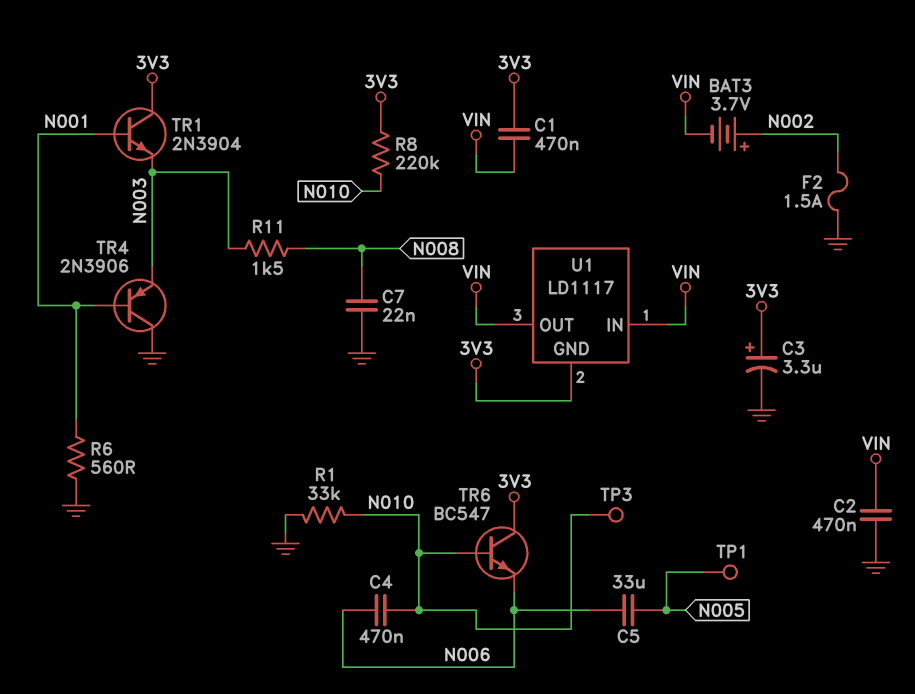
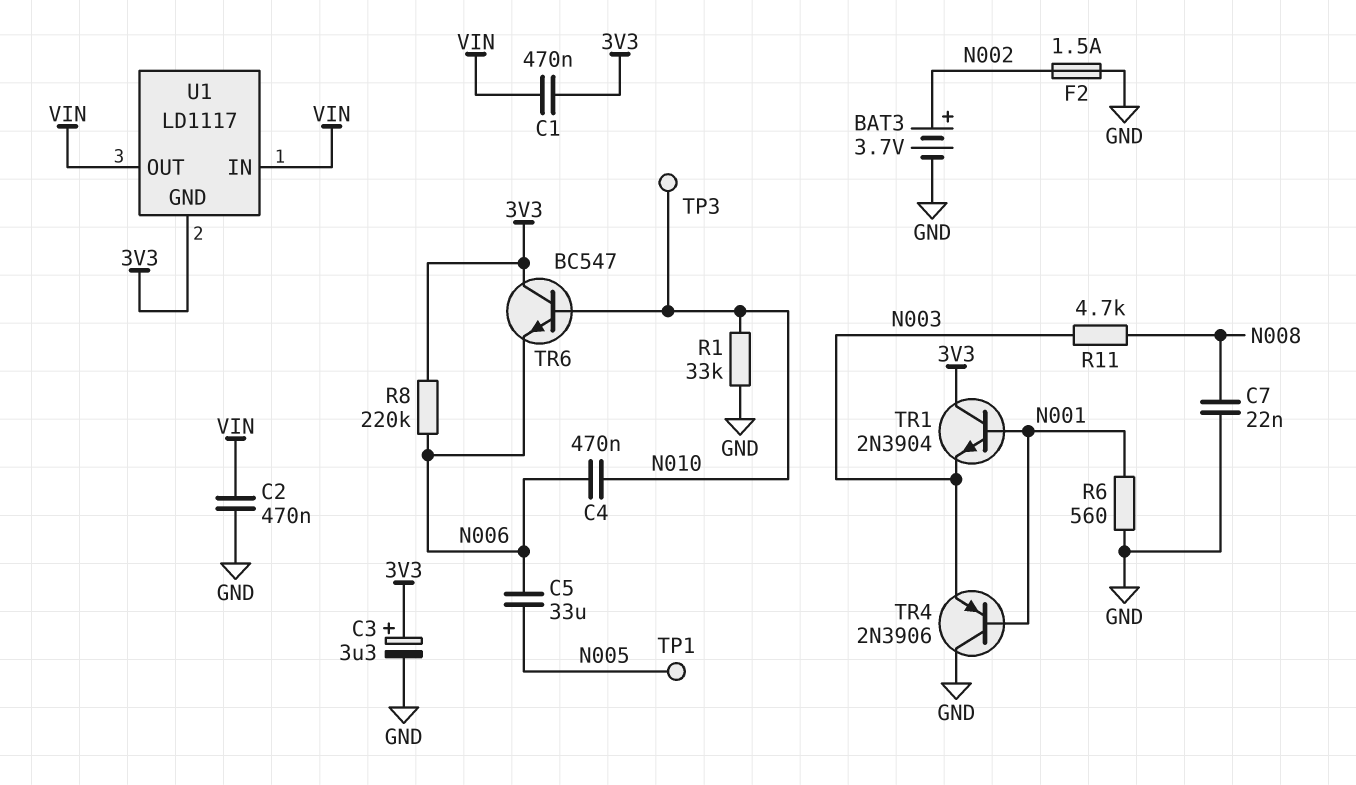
BAT3: 3.7V (plus N002, minus VIN) -> 3.7V (plus N002, minus GND)
R8: 220k (3V3, N010) -> 220k (3V3, N006)
R11: 1.5k (N003, N008) -> 4.7k (N003, N008)

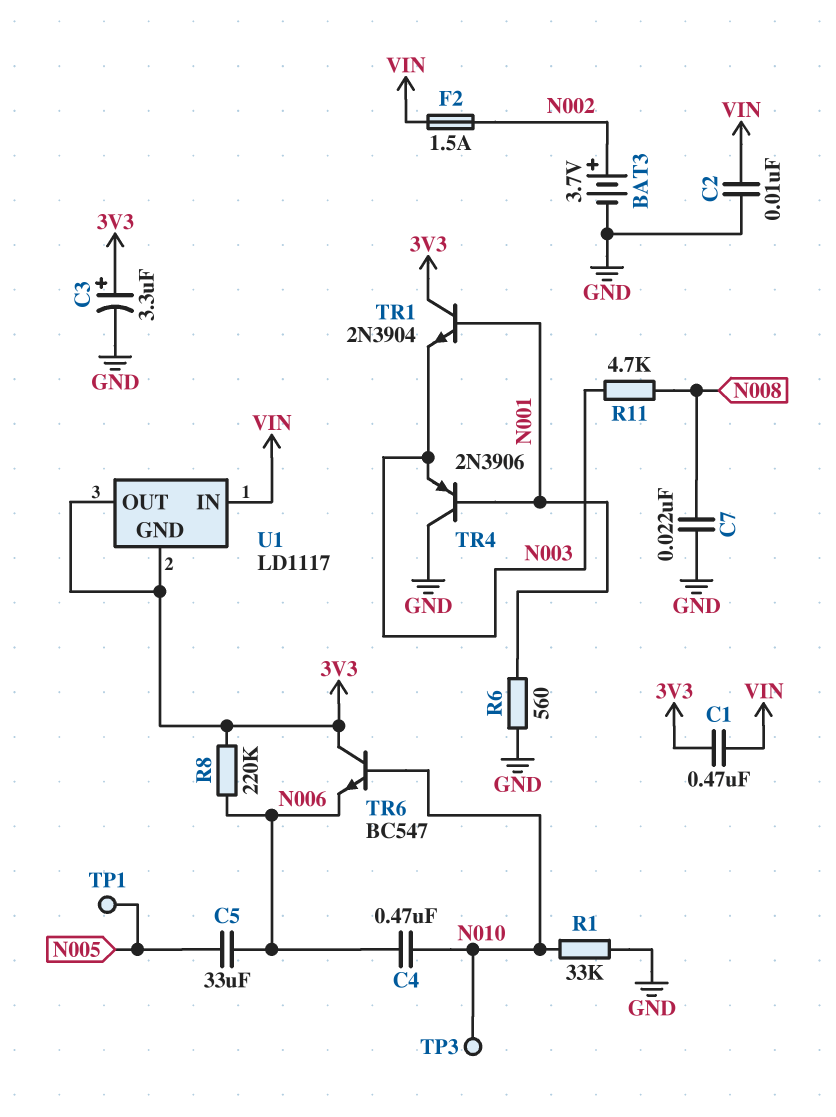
C2: 470nF (GND, VIN) -> 10nF (GND, VIN)
F2: 1.5A (GND, N002) -> 1.5A (N002, VIN)
U1 pin OUT: VIN -> 3V3

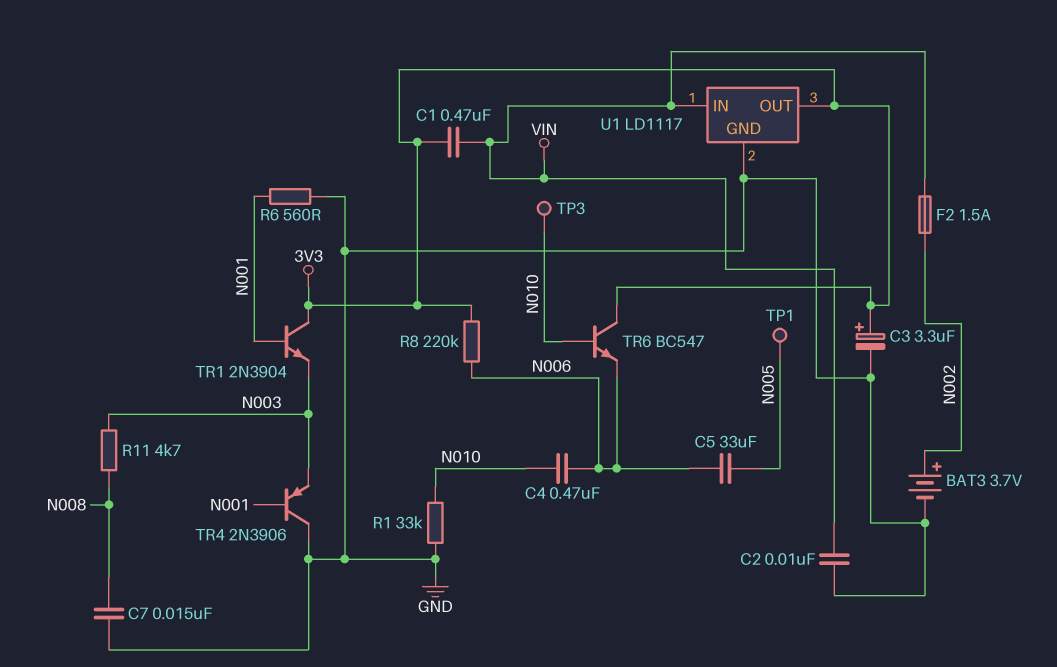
C7: 22nF (GND, N008) -> 15nF (GND, N008)
U1 pin GND: 3V3 -> GND

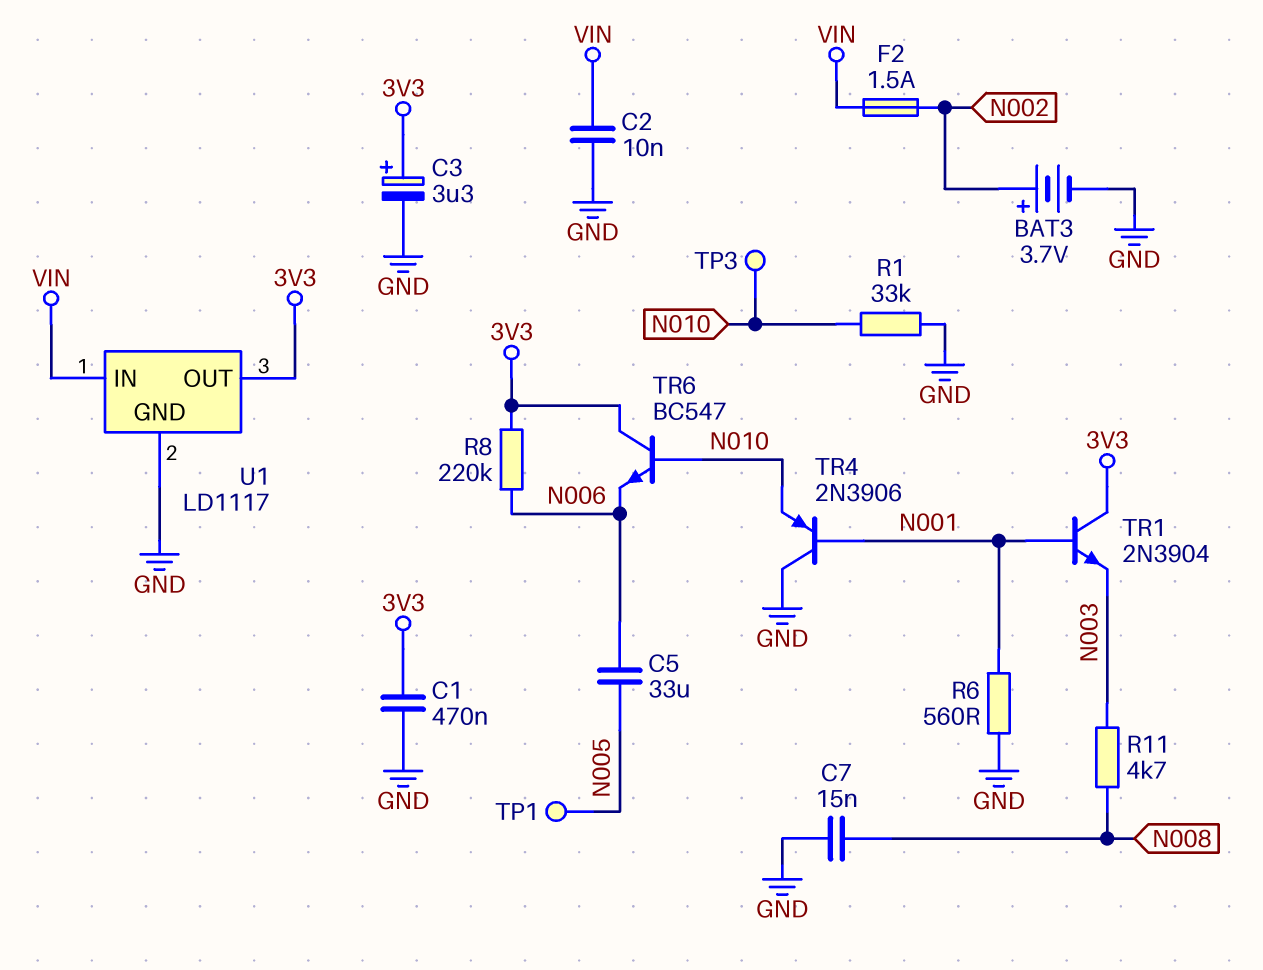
C1: 470nF (3V3, VIN) -> 470nF (3V3, GND)
C4: 470nF (N006, N010) -> none
TR4: PNP 2N3906 (B N001, C GND, E N003) -> PNP 2N3906 (B N001, C GND, E N010)

